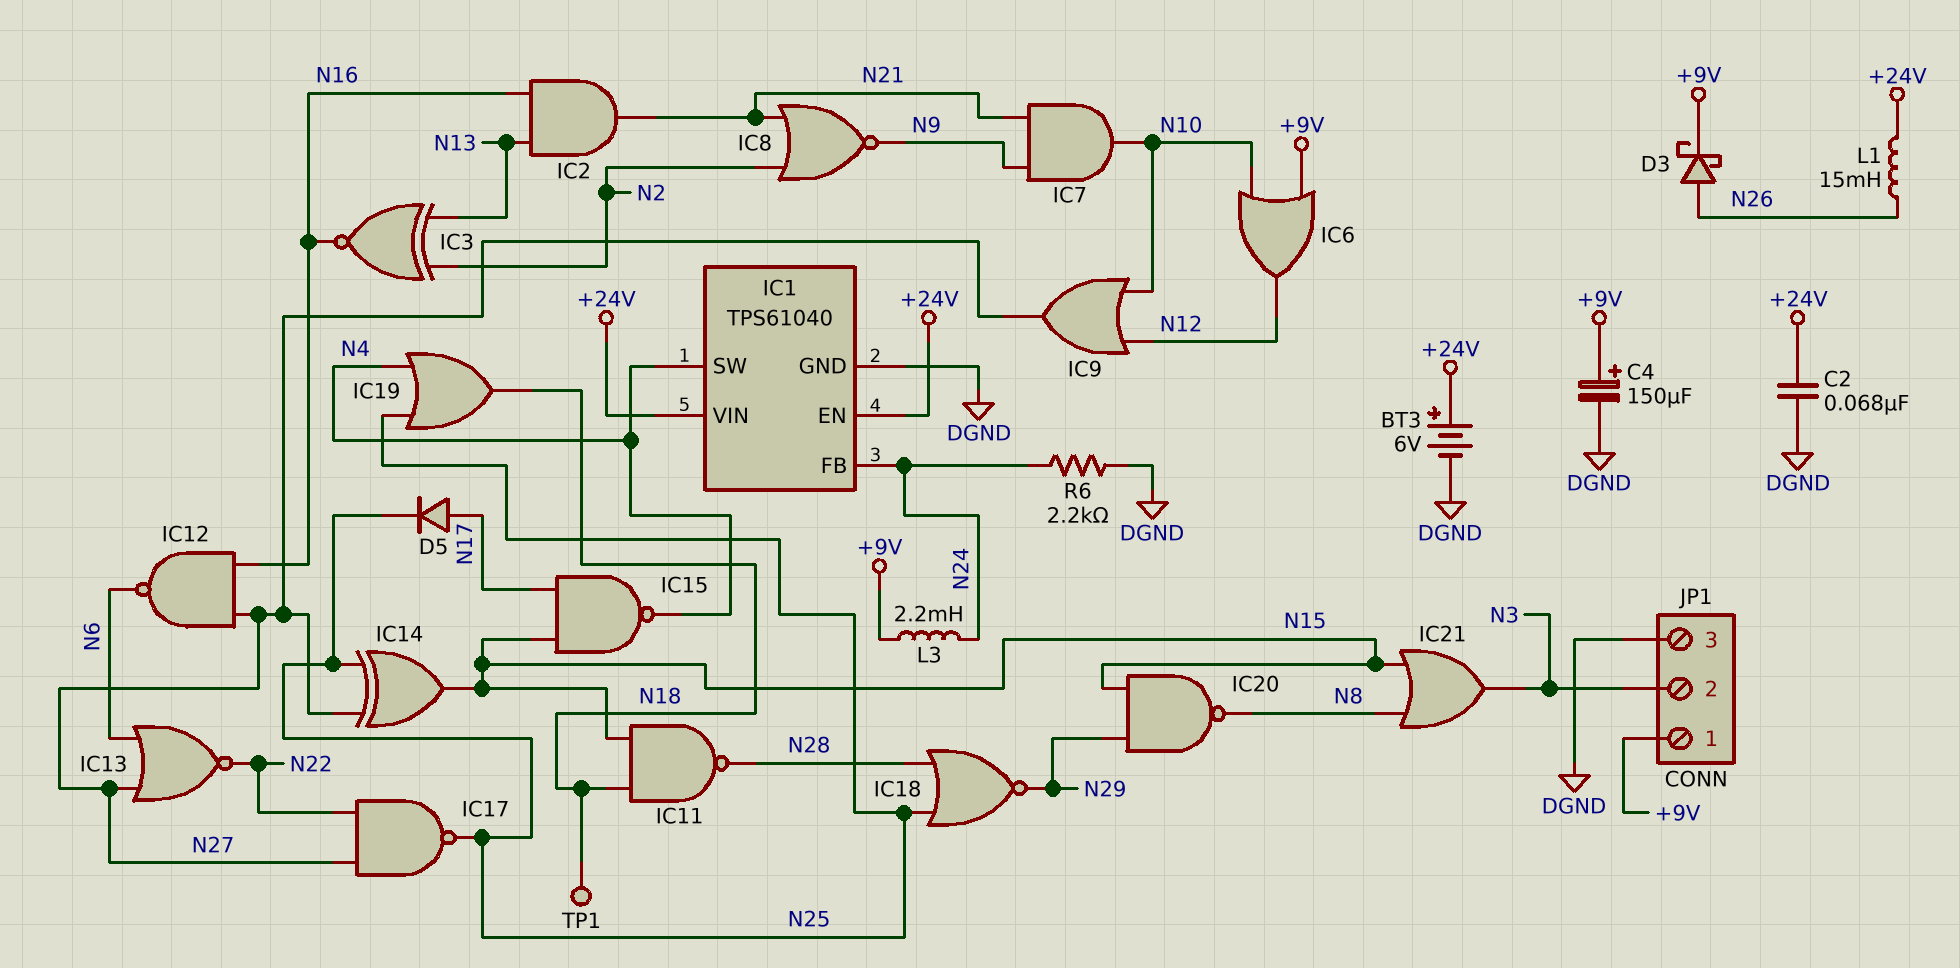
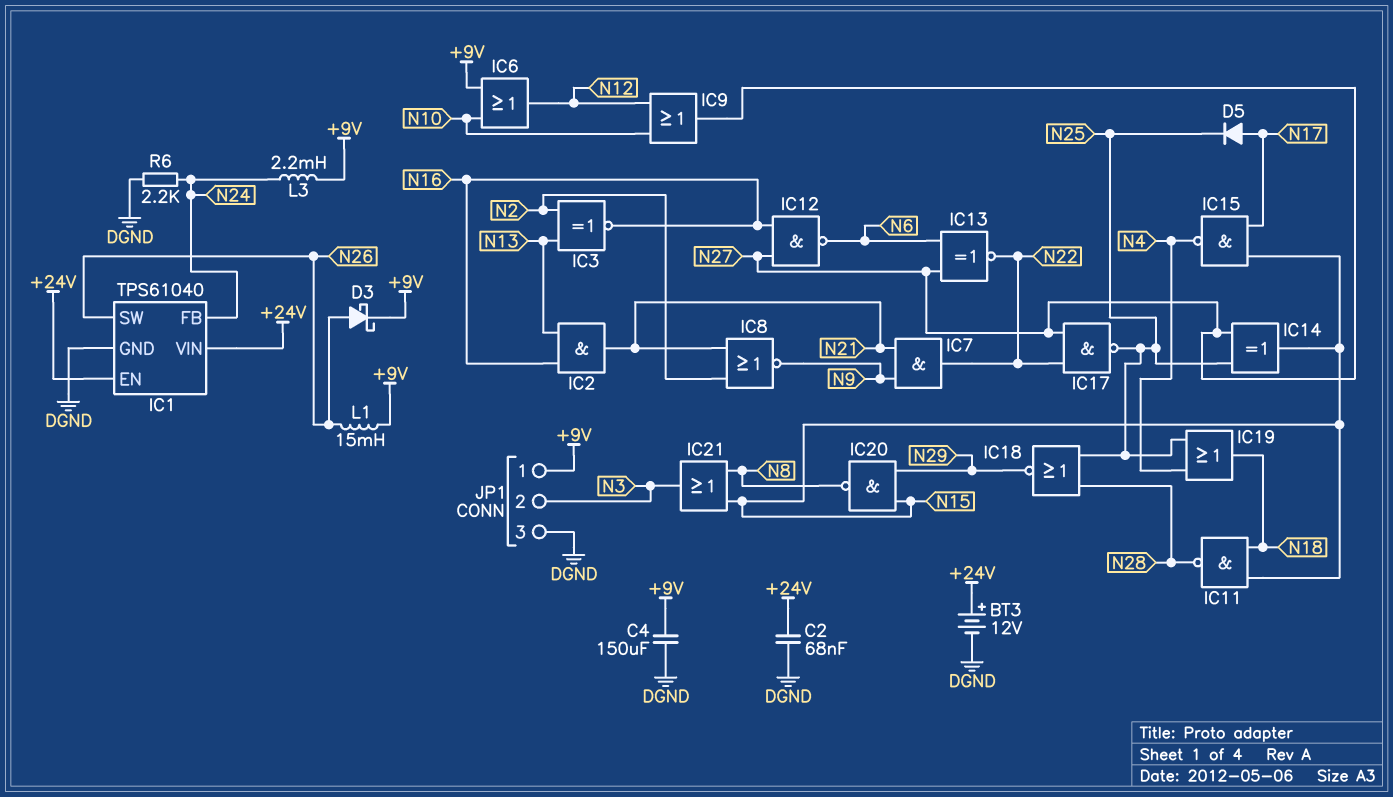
BT3: 6V (plus +24V, minus DGND) -> 12V (plus +24V, minus DGND)
C4: 150uF (plus +9V, minus DGND) -> 150uF (+9V, DGND)
IC1 pin SW: N4 -> N26
IC7: AND (in N9, in N21, out N10) -> AND (in N9, in N21, out N22)
IC13: NOR (in N6, in N27, out N22) -> XNOR (in N6, in N27, out N22)
L1: 15mH (+24V, N26) -> 15mH (+9V, N26)
TP1: test point (N18) -> none

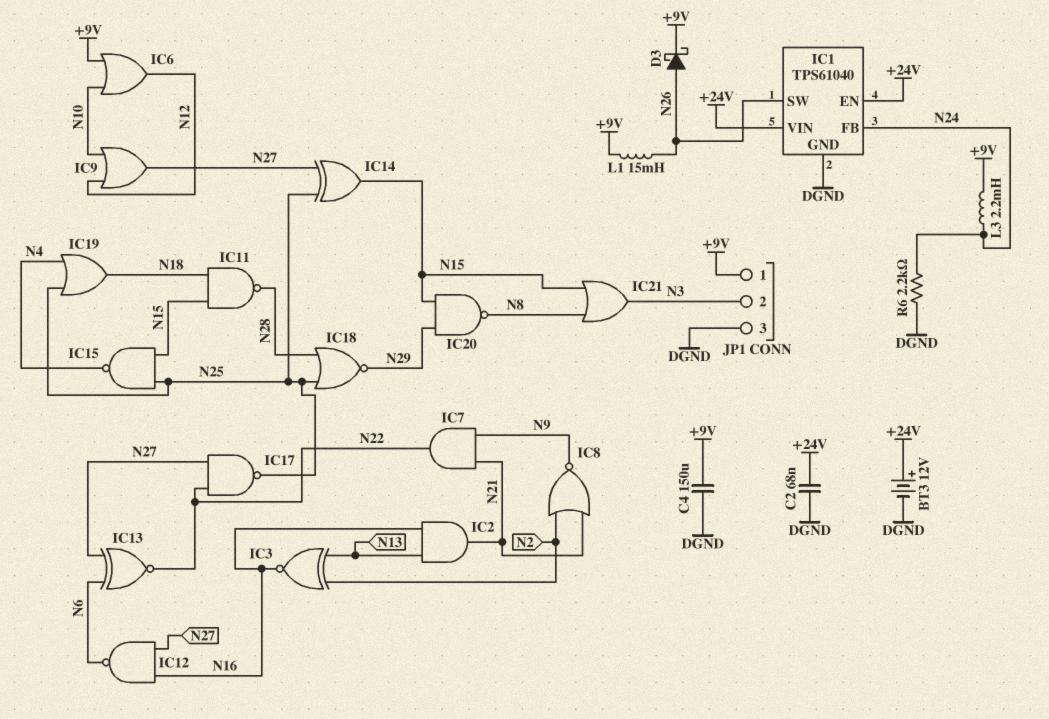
D5: diode (A N17, K N25) -> none
IC15: NAND (in N15, in N17, out N4) -> NAND (in N15, in N25, out N4)

